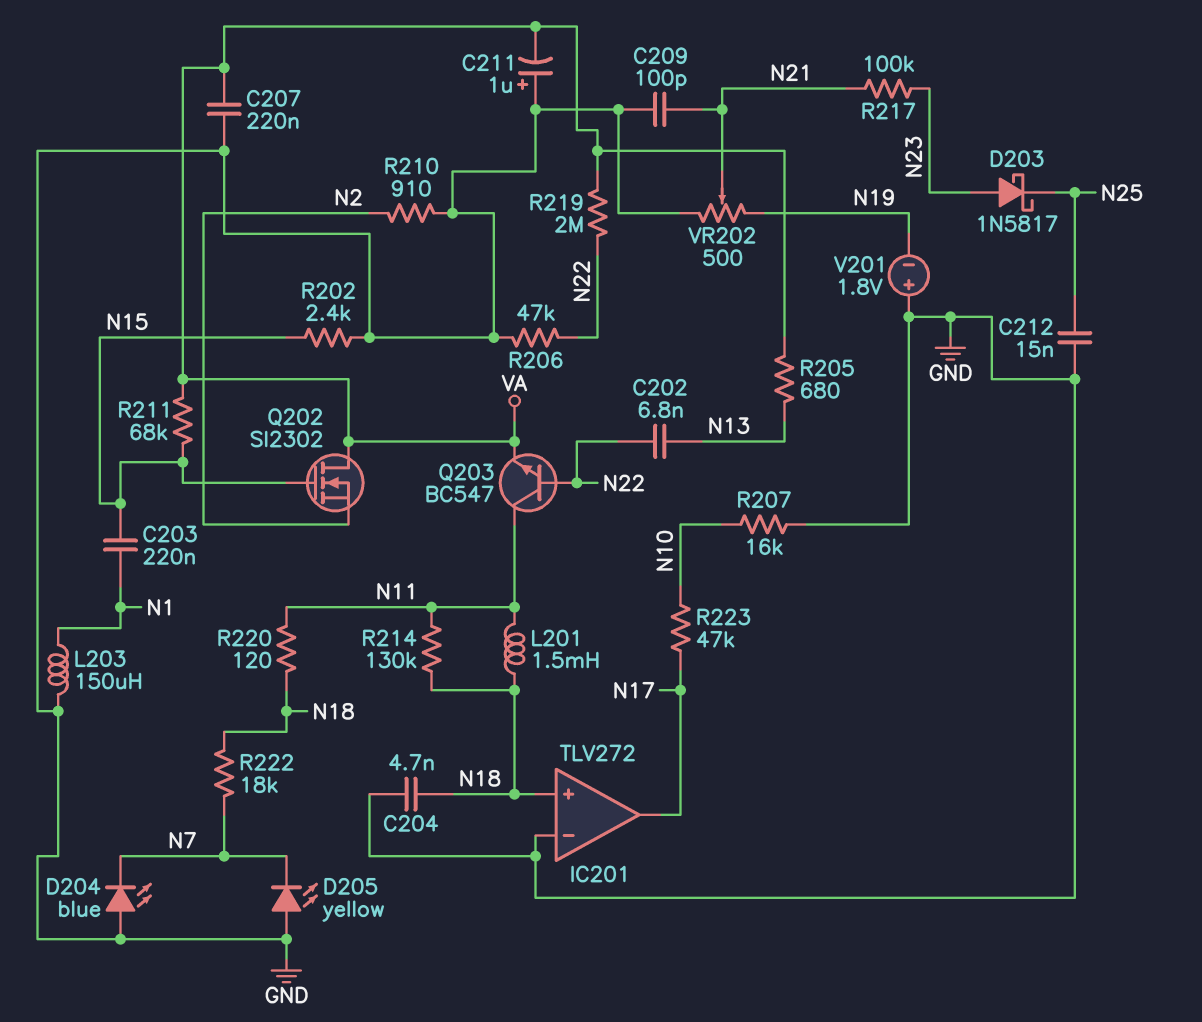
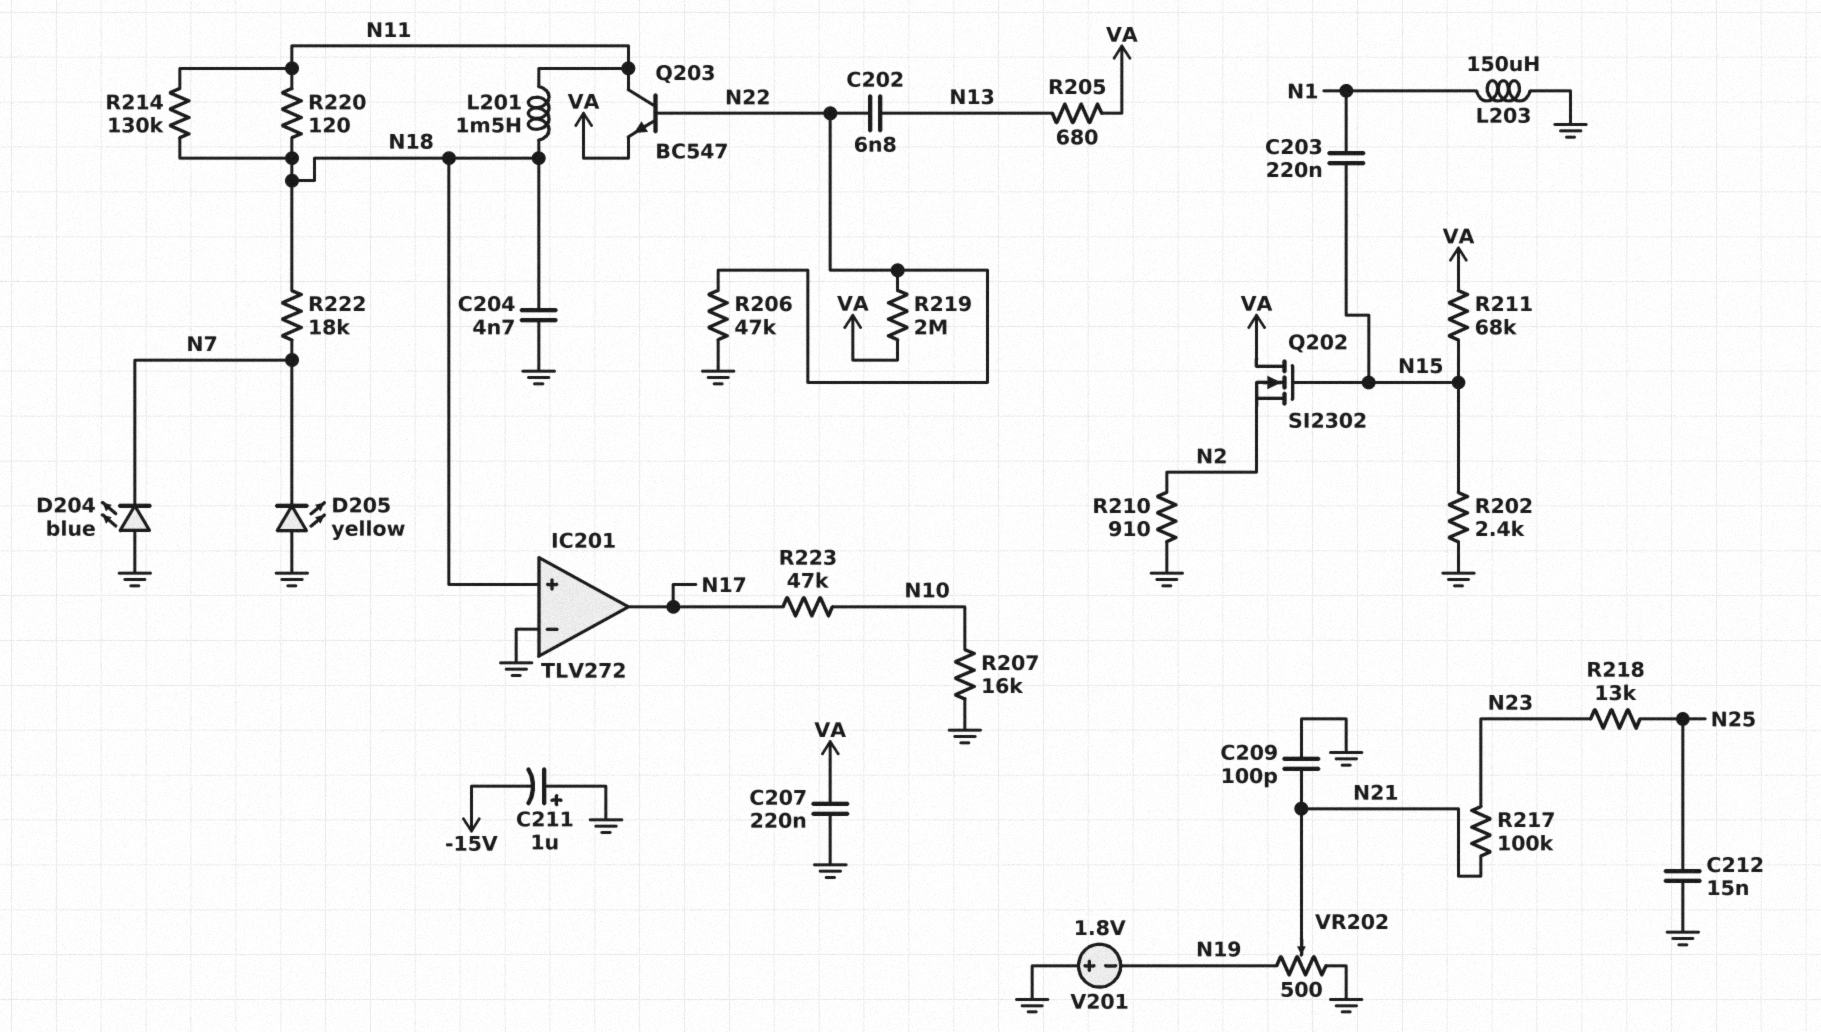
C211: 1uF (plus GND, minus VA) -> 1uF (plus GND, minus -15V)
D203: schottky 1N5817 (A N23, K N25) -> none
R218: none -> 13k (N23, N25)

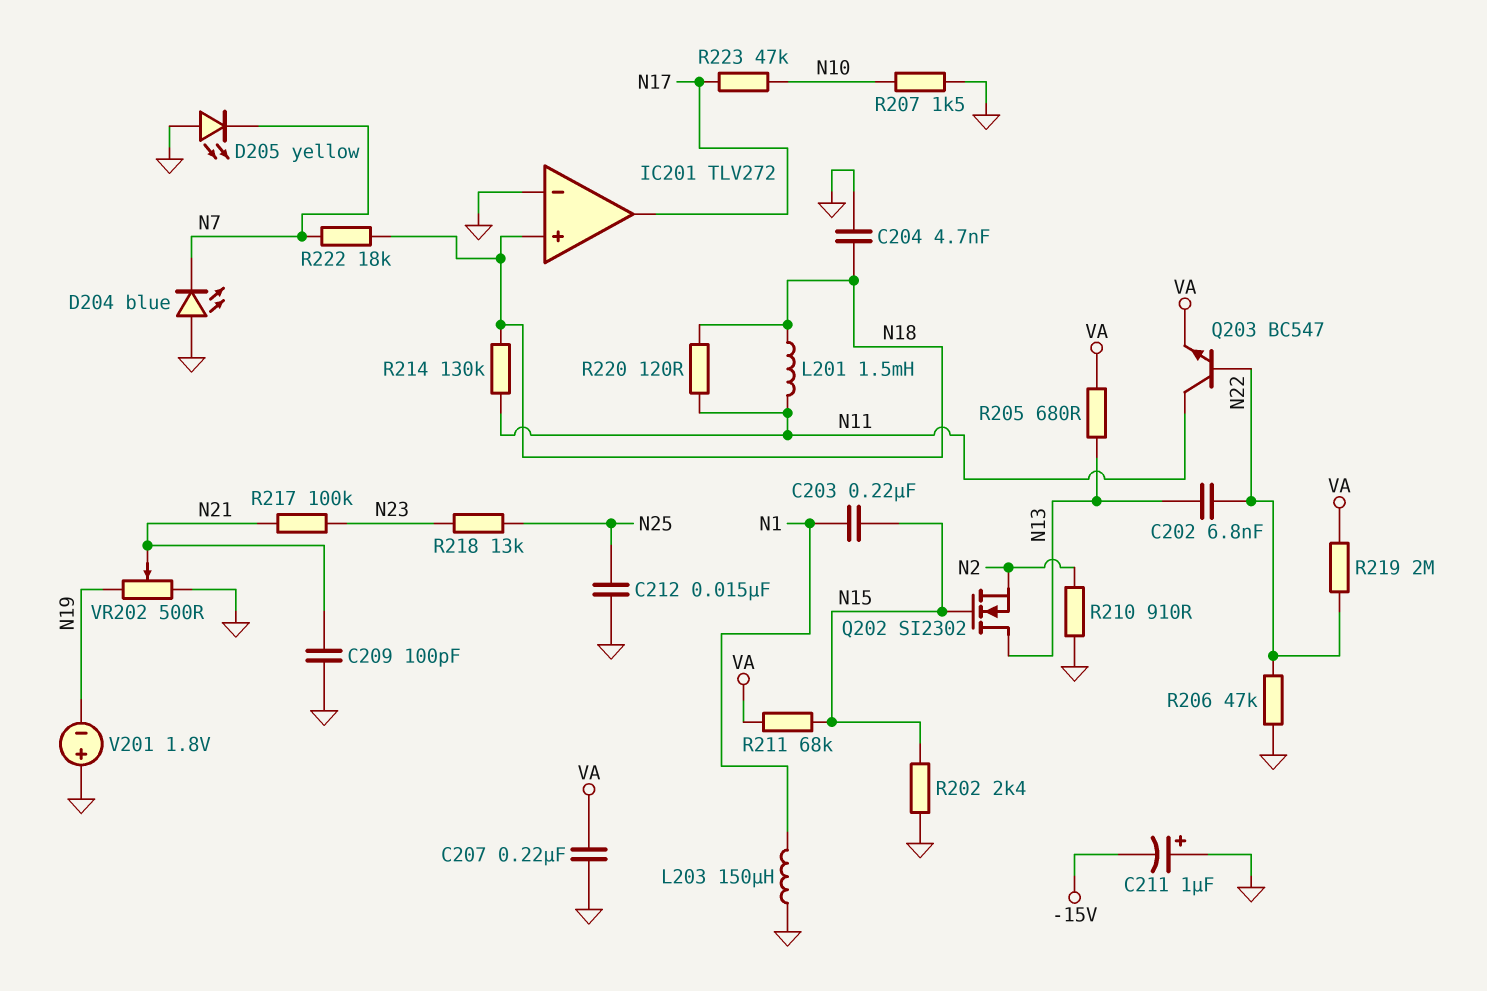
Q202: NMOS SI2302 (G N15, D VA, S N2) -> NMOS SI2302 (G N15, D N13, S N2)
R207: 16k (GND, N10) -> 1.5k (GND, N10)

